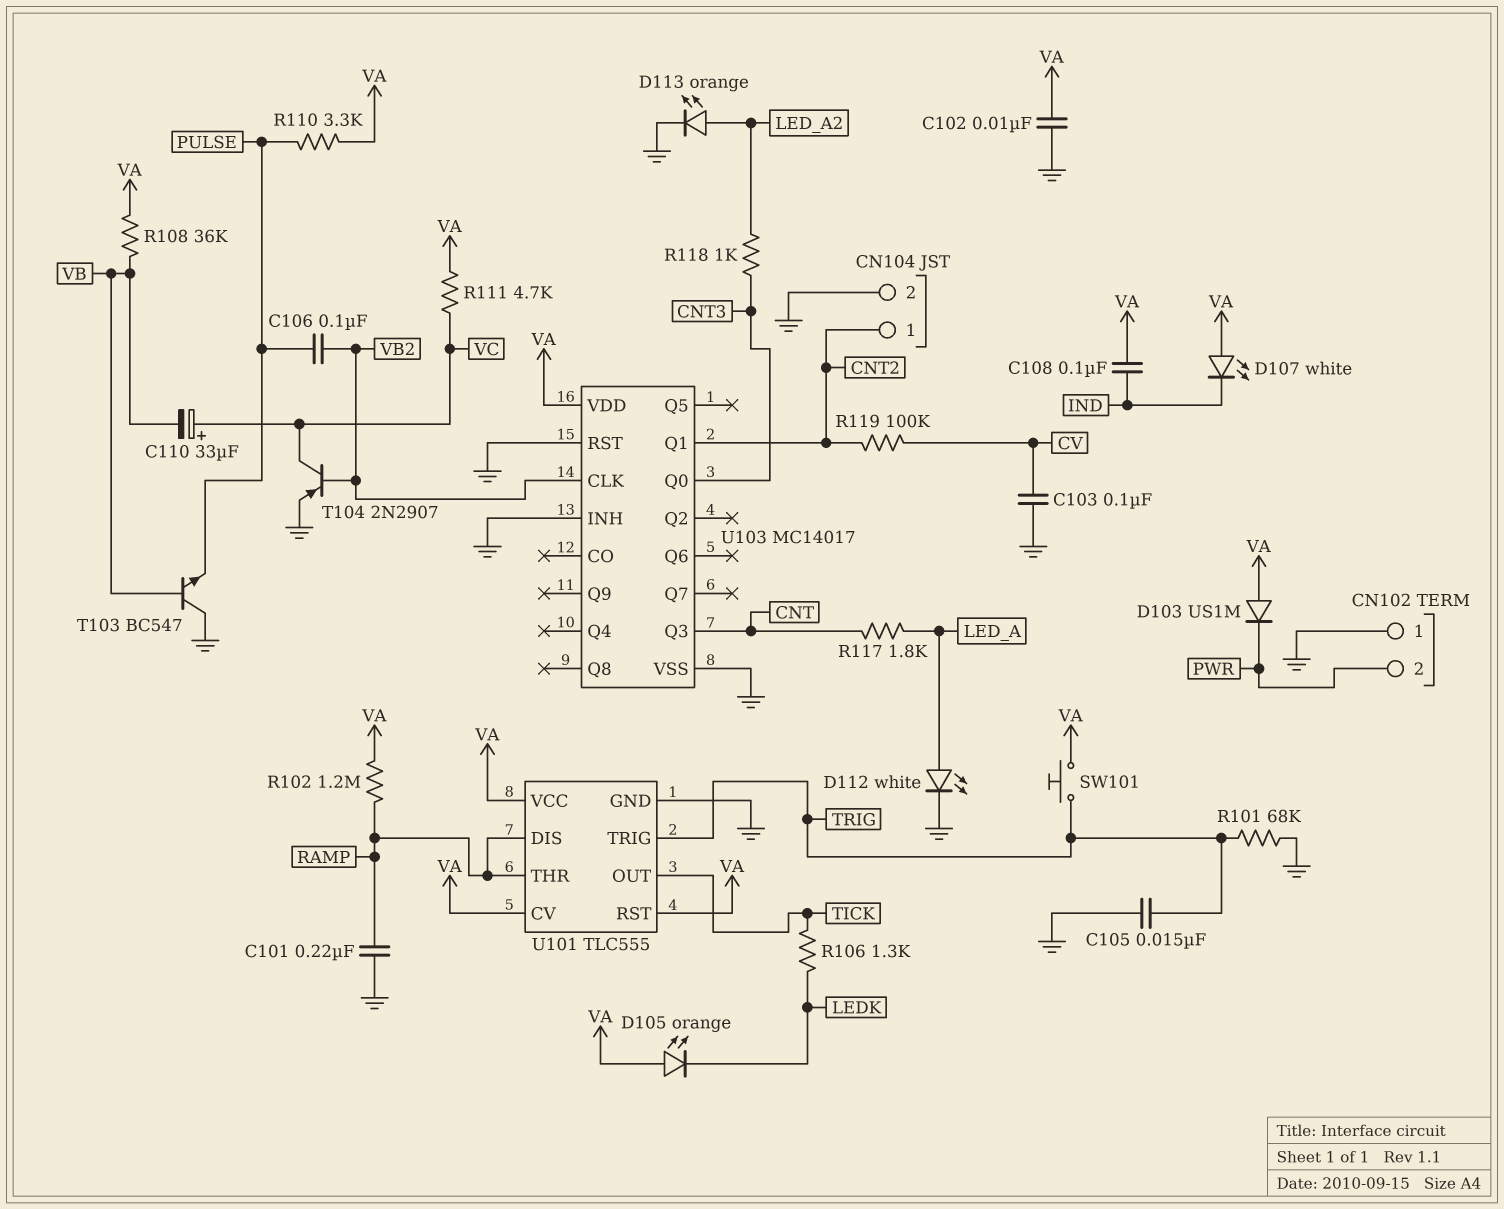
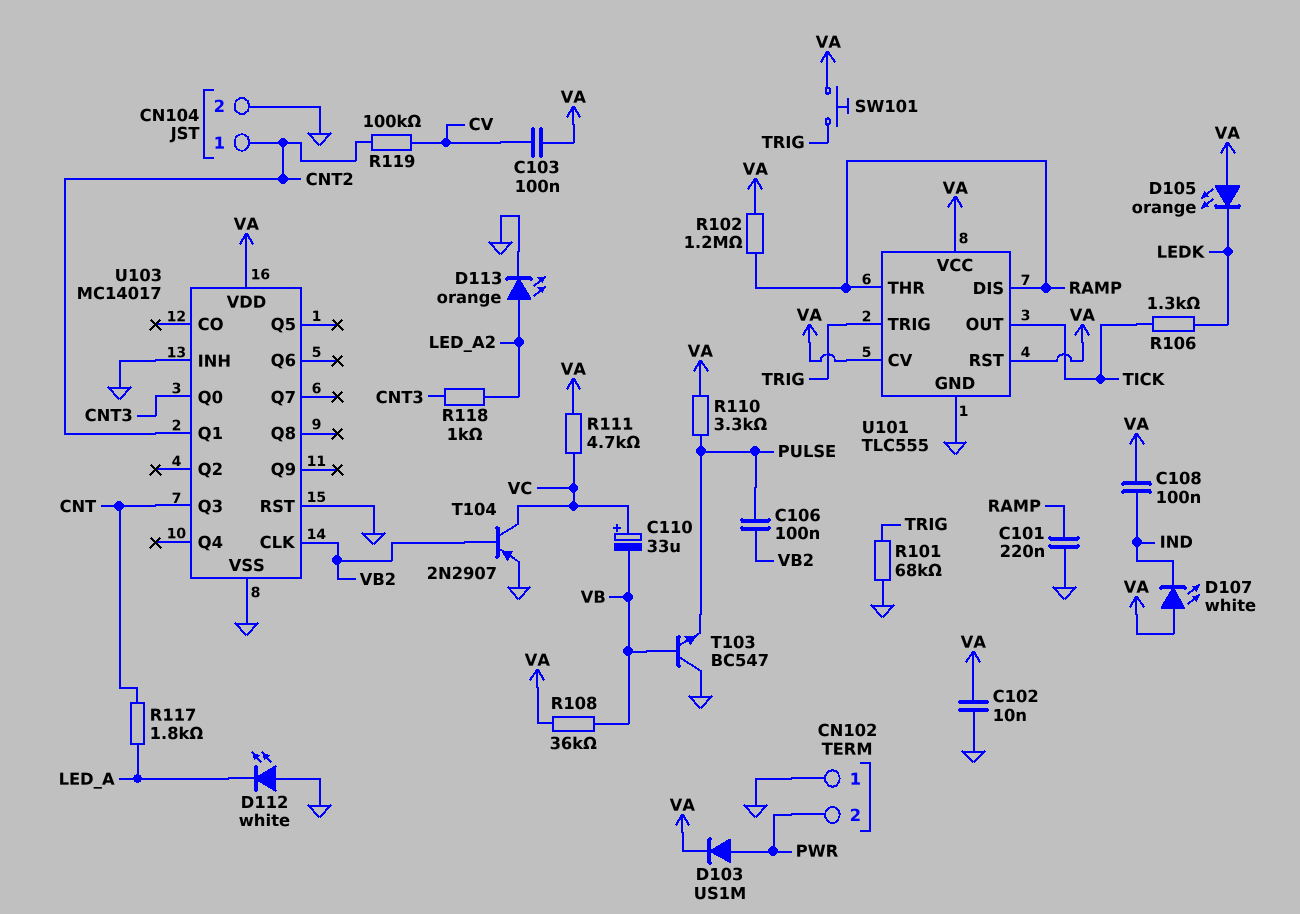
C103: 100nF (CV, GND) -> 100nF (CV, VA)
C105: 15nF (GND, TRIG) -> none
D103: diode US1M (A VA, K PWR) -> diode US1M (A PWR, K VA)
D112: LED white (A LED_A, K GND) -> LED white (A GND, K LED_A)

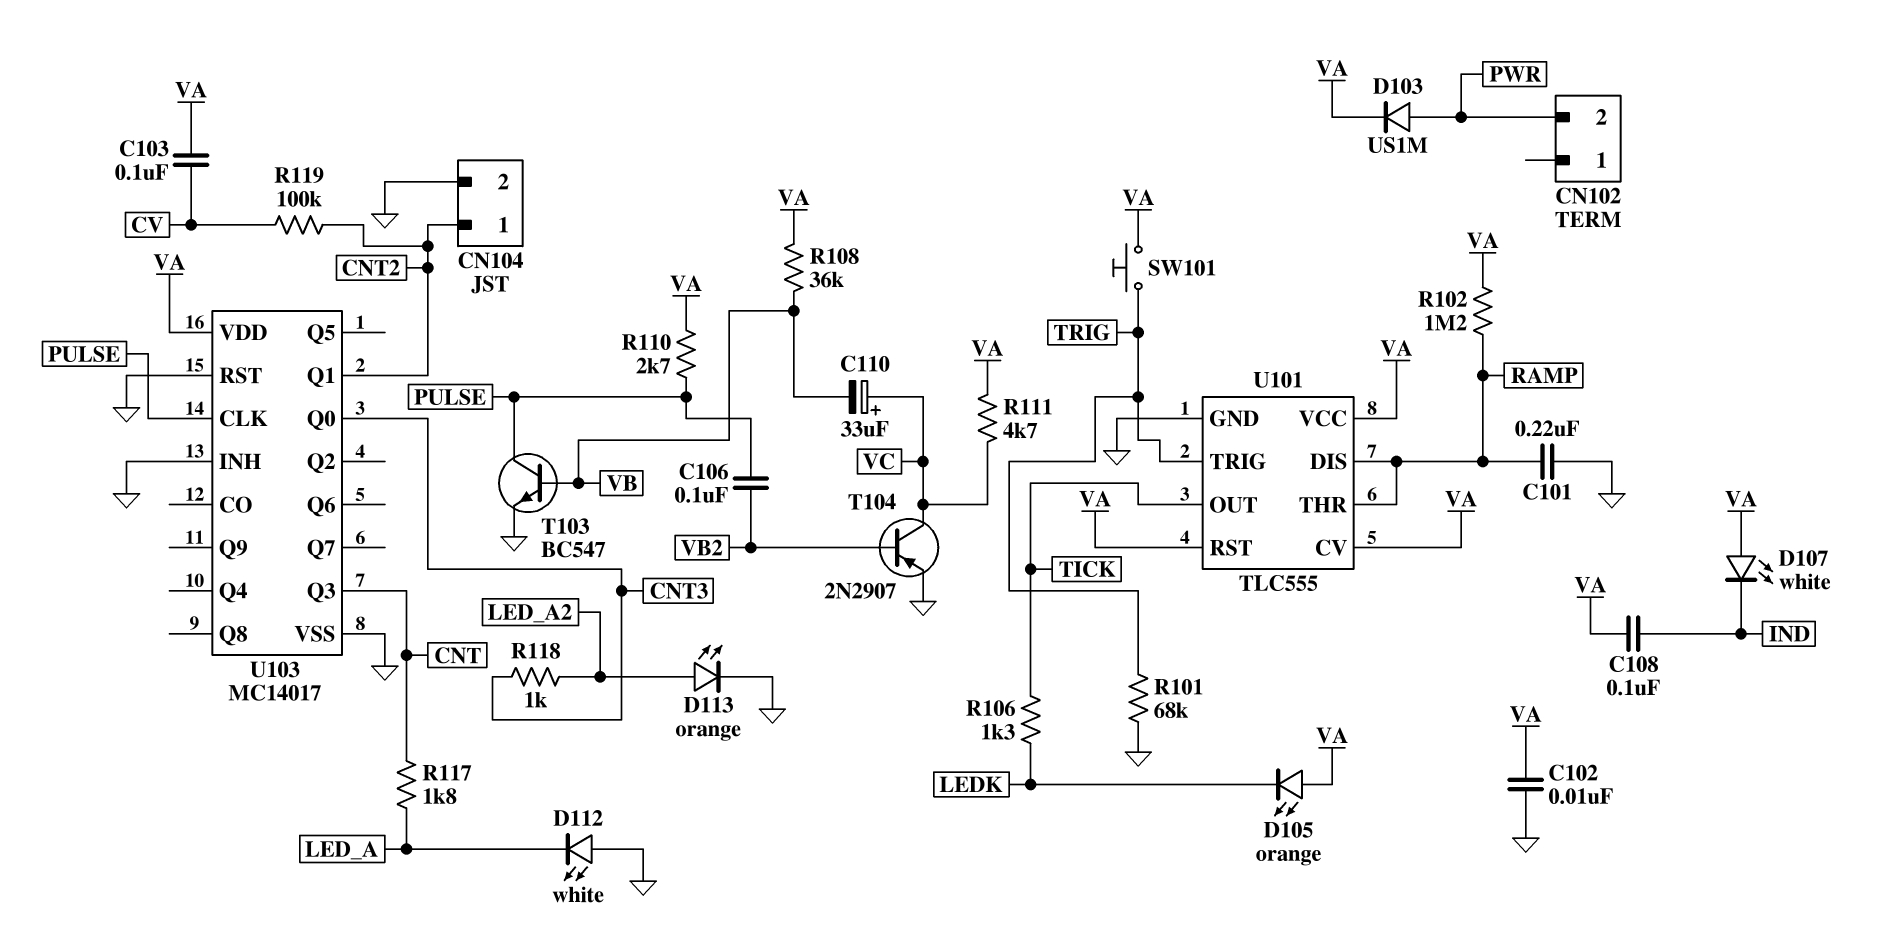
CN102 pin 1: GND -> none
R110: 3.3k (PULSE, VA) -> 2.7k (PULSE, VA)
T103: NPN BC547 (B VB, C GND, E PULSE) -> NPN BC547 (B VB, C PULSE, E GND)
U103 pin CLK: VB2 -> PULSE

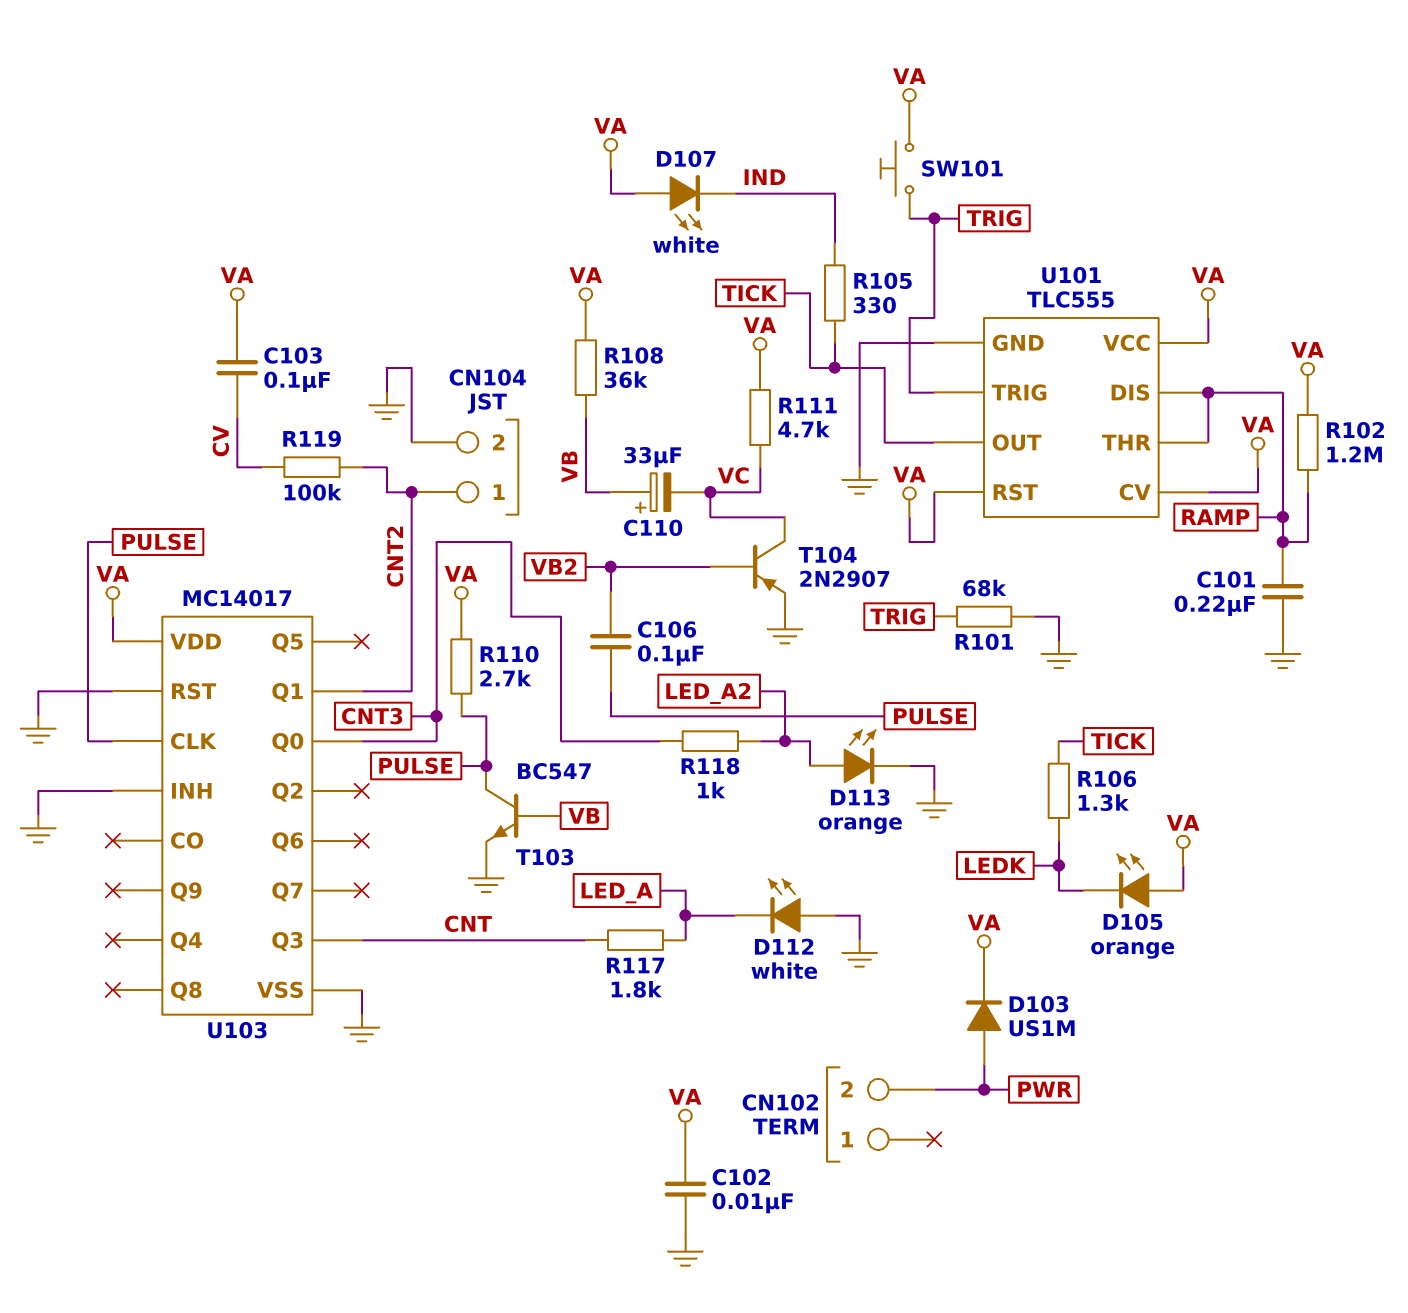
C108: 100nF (IND, VA) -> none
C110: 33uF (plus VC, minus VB) -> 33uF (plus VB, minus VC)
R105: none -> 330 (IND, TICK)

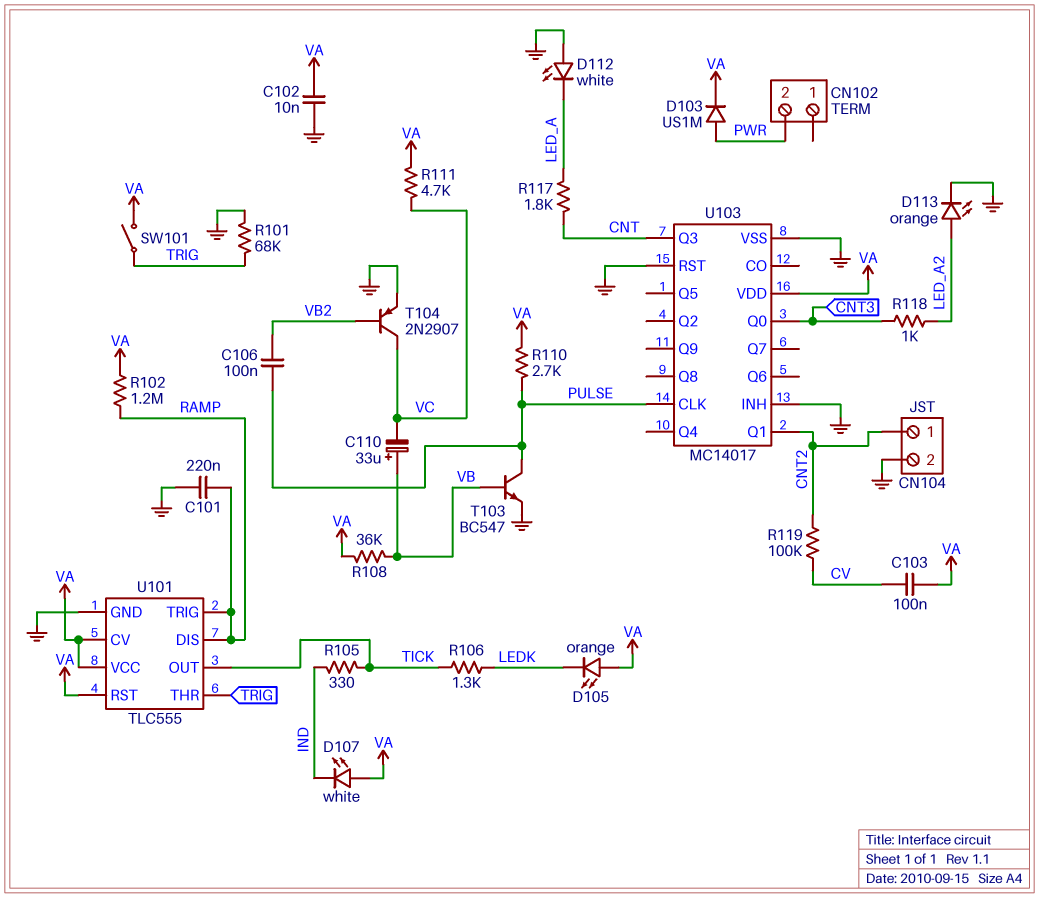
SW101: button (TRIG, VA) -> switch (TRIG, VA)
U101 pin THR: RAMP -> TRIG
U101 pin TRIG: TRIG -> RAMP

